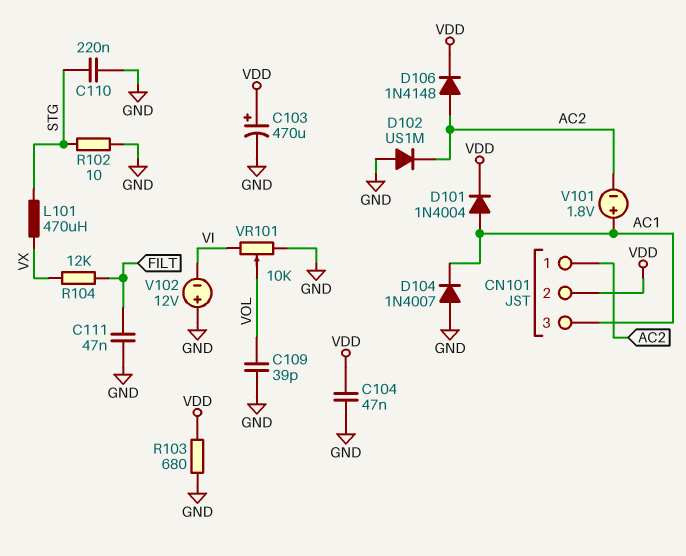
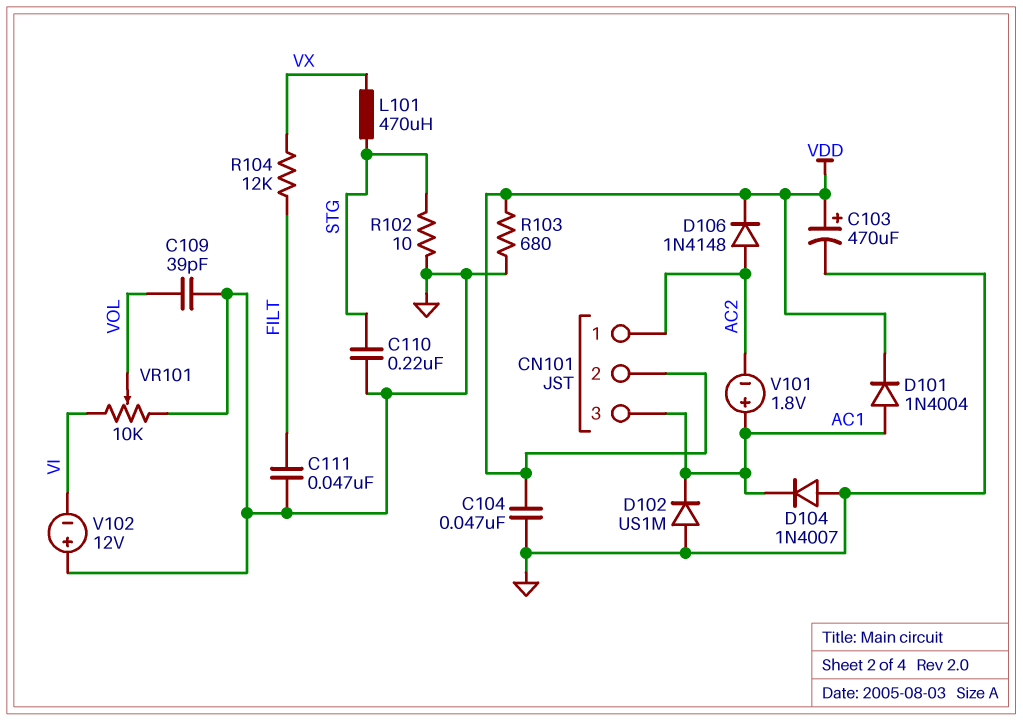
D102: diode US1M (A GND, K AC2) -> diode US1M (A GND, K AC1)

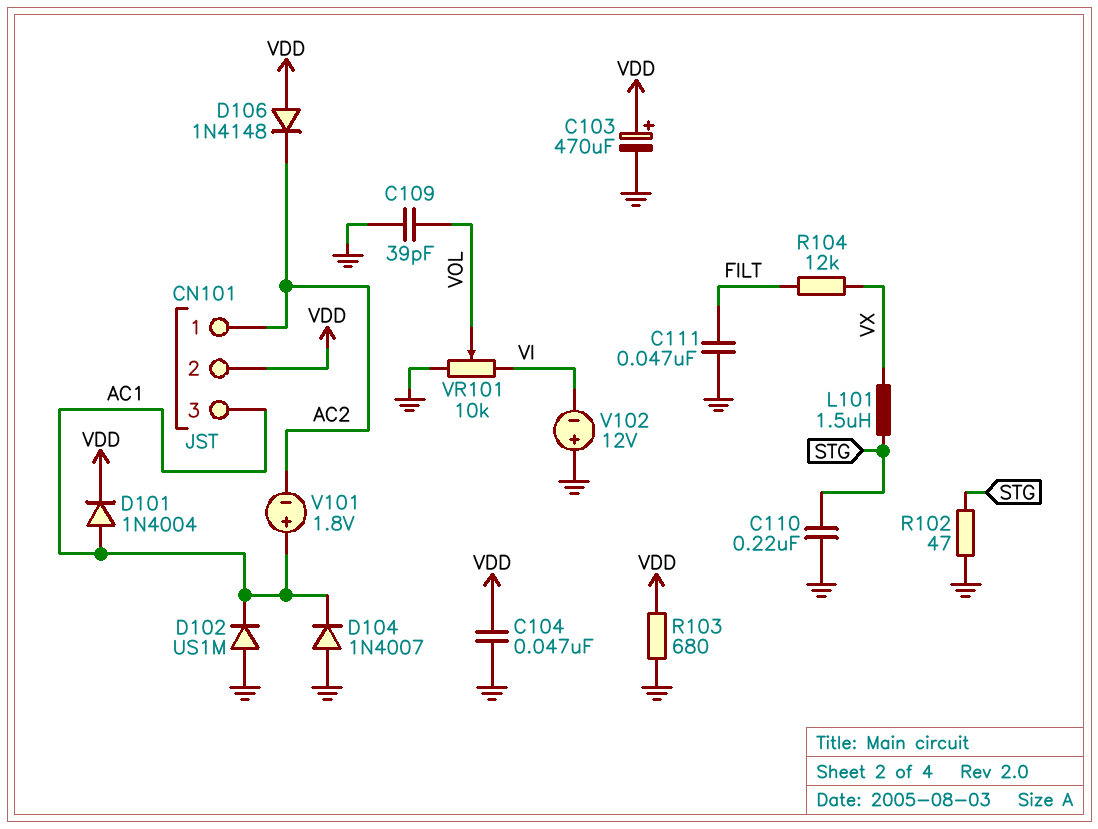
D106: diode 1N4148 (A AC2, K VDD) -> diode 1N4148 (A VDD, K AC2)
L101: 470uH (STG, VX) -> 1.5uH (STG, VX)
R102: 10 (GND, STG) -> 47 (GND, STG)

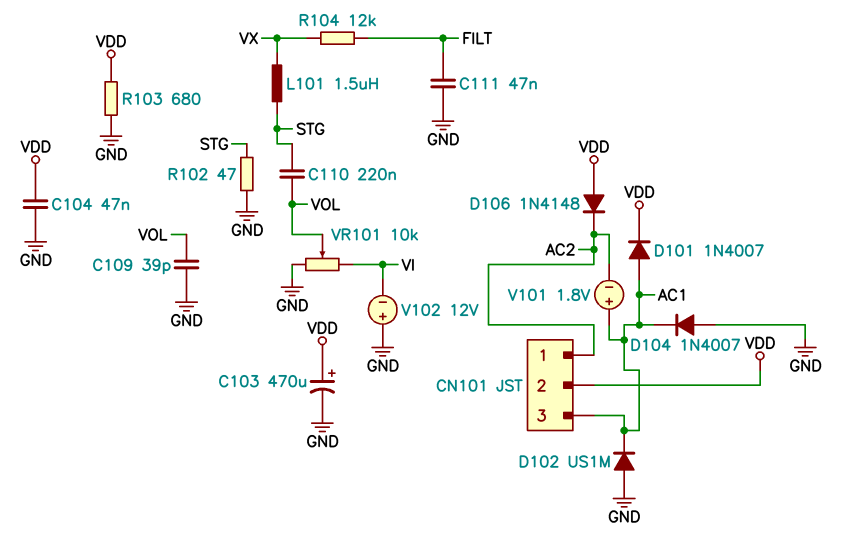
C110: 220nF (GND, STG) -> 220nF (STG, VOL)
D101: diode 1N4004 (A AC1, K VDD) -> diode 1N4007 (A AC1, K VDD)

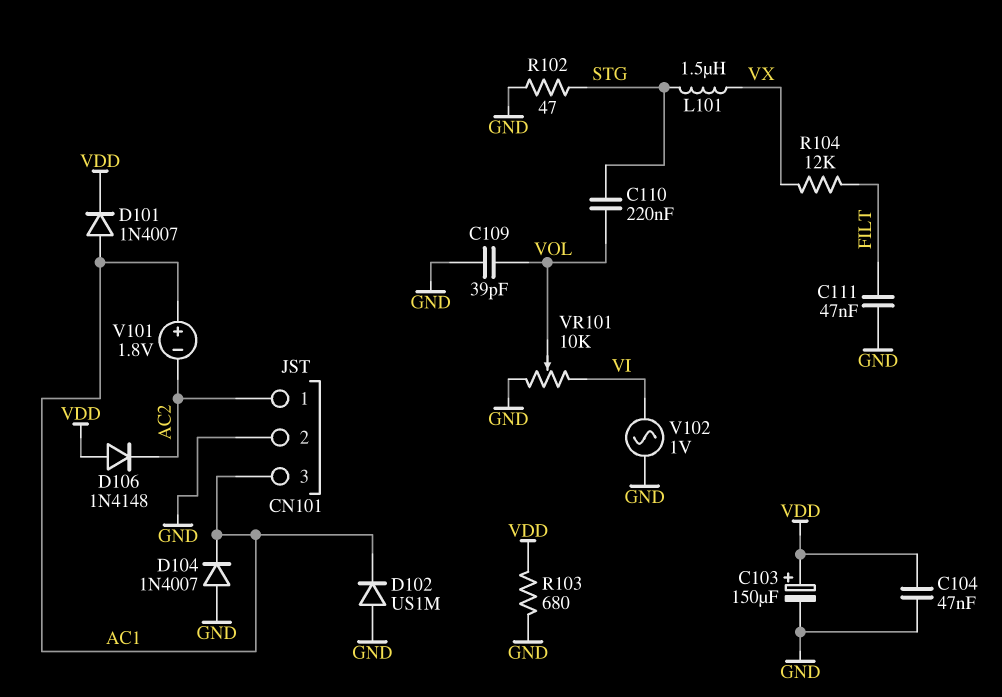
C103: 470uF (plus VDD, minus GND) -> 150uF (plus VDD, minus GND)
CN101 pin 2: VDD -> GND
V102: 12V (plus GND, minus VI) -> AC 1V (GND, VI)

